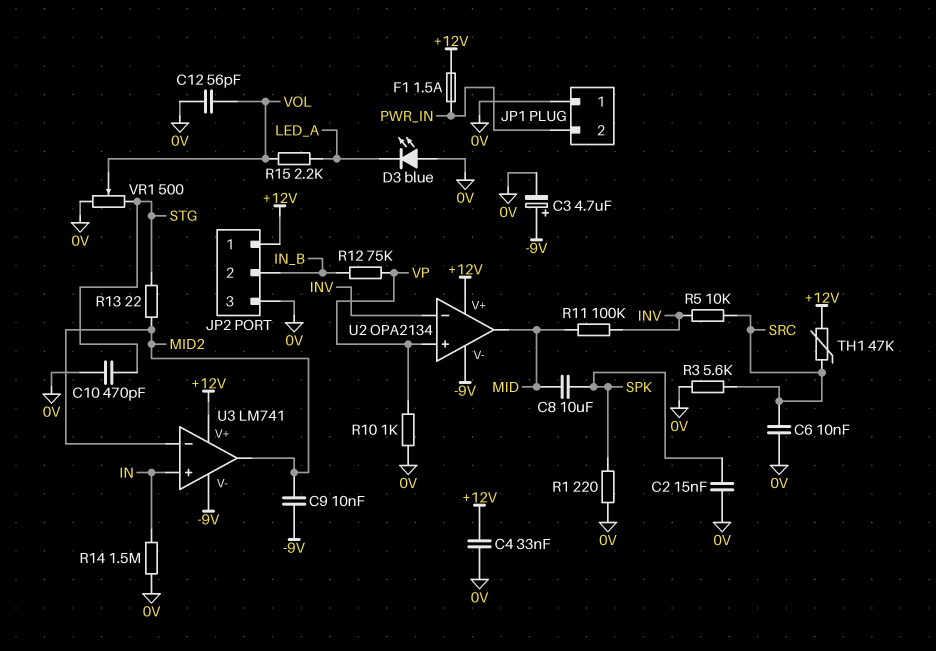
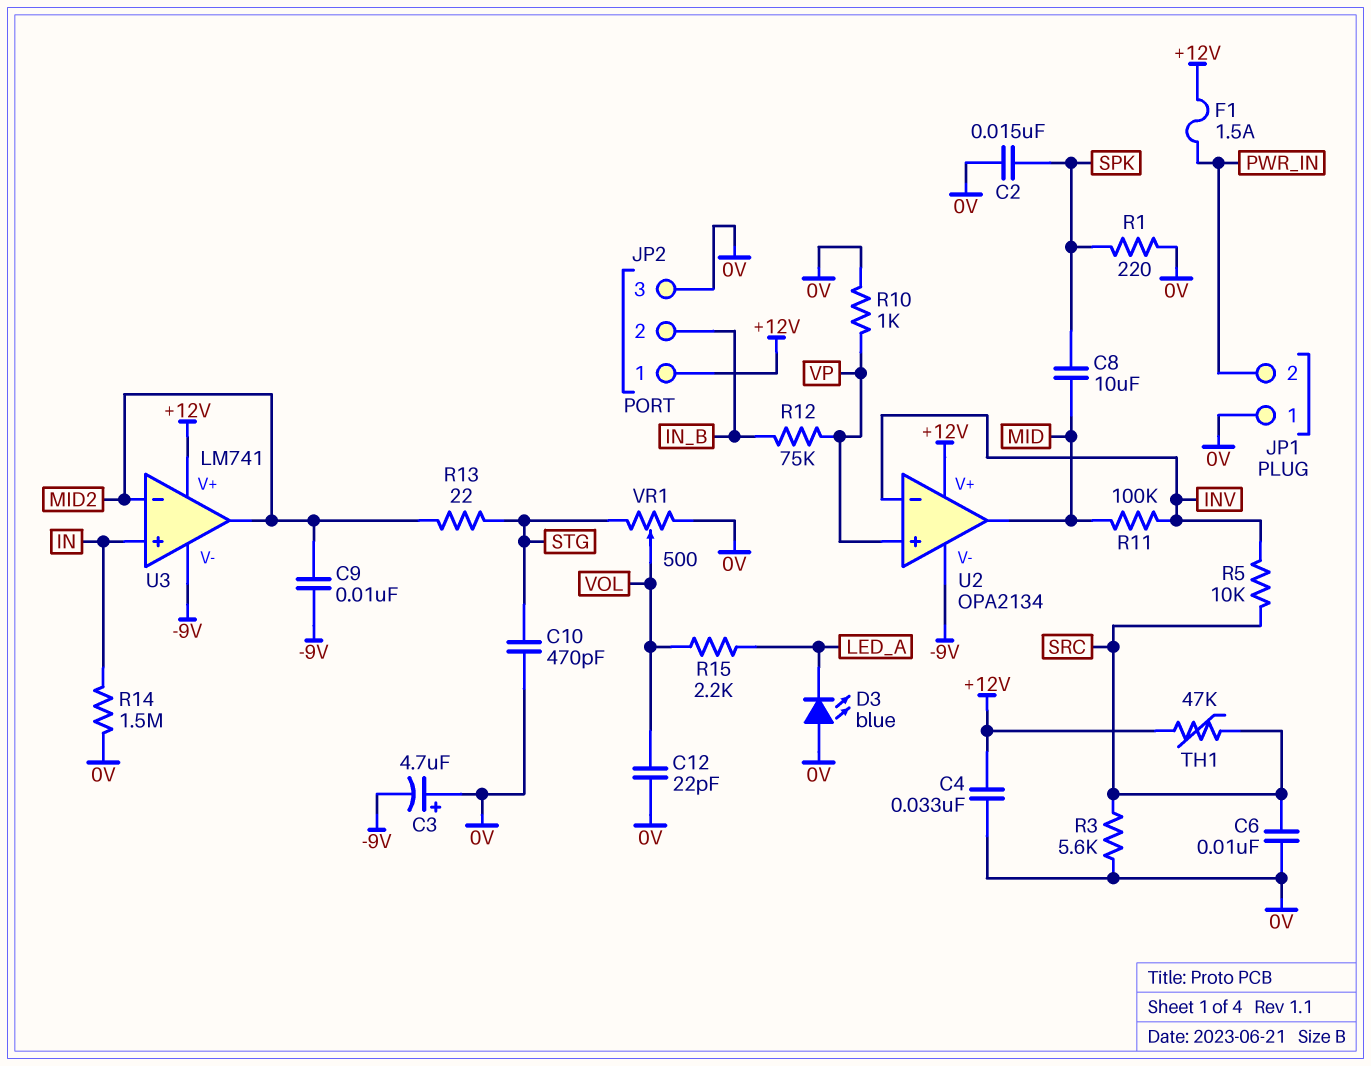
C3: 4.7uF (plus -9V, minus 0V) -> 4.7uF (plus 0V, minus -9V)
C12: 56pF (0V, VOL) -> 22pF (0V, VOL)

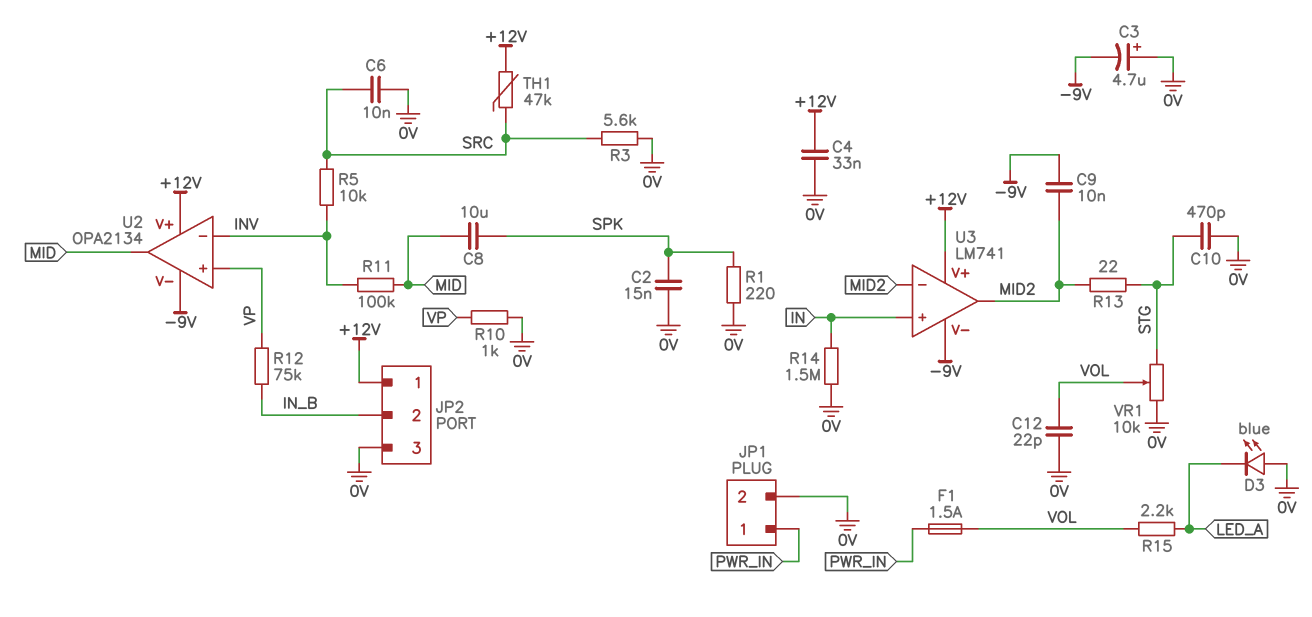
F1: 1.5A (+12V, PWR_IN) -> 1.5A (PWR_IN, VOL)
JP1 pin 1: 0V -> PWR_IN
JP1 pin 2: PWR_IN -> 0V
VR1: 500 (0V, STG, wiper VOL) -> 10k (0V, STG, wiper VOL)

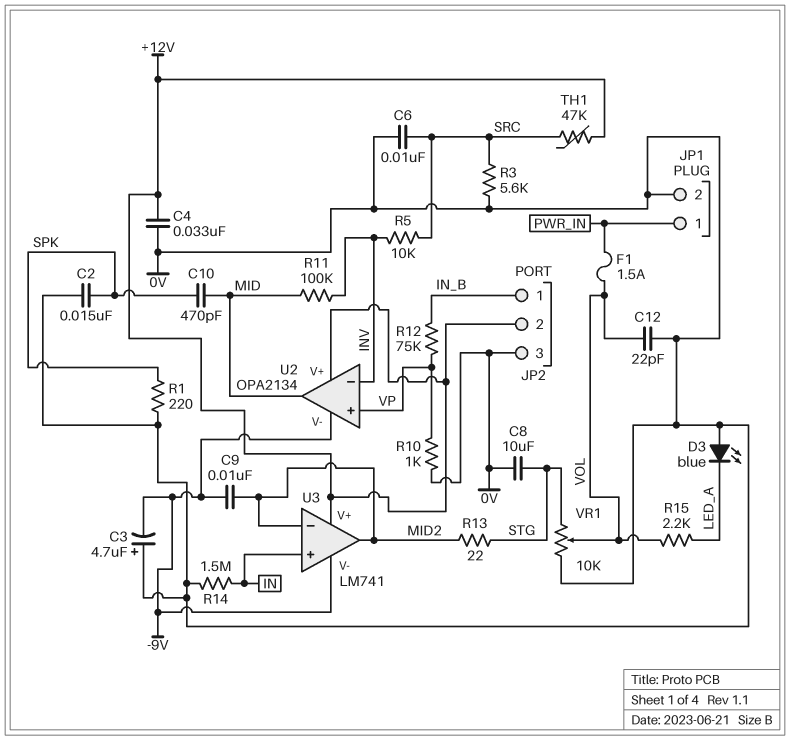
C8: 10uF (MID, SPK) -> 10uF (0V, STG)
C10: 470pF (0V, STG) -> 470pF (MID, SPK)
JP2 pin 1: +12V -> IN_B
JP2 pin 2: IN_B -> +12V

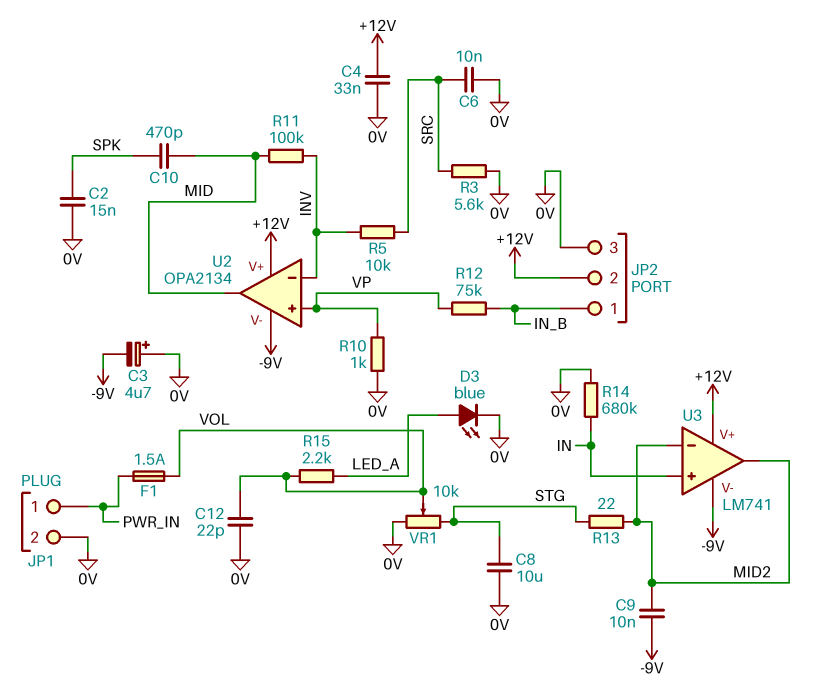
D3: LED blue (A 0V, K LED_A) -> LED blue (A LED_A, K 0V)
R1: 220 (0V, SPK) -> none
R14: 1.5M (0V, IN) -> 680k (0V, IN)
TH1: 47k (+12V, SRC) -> none

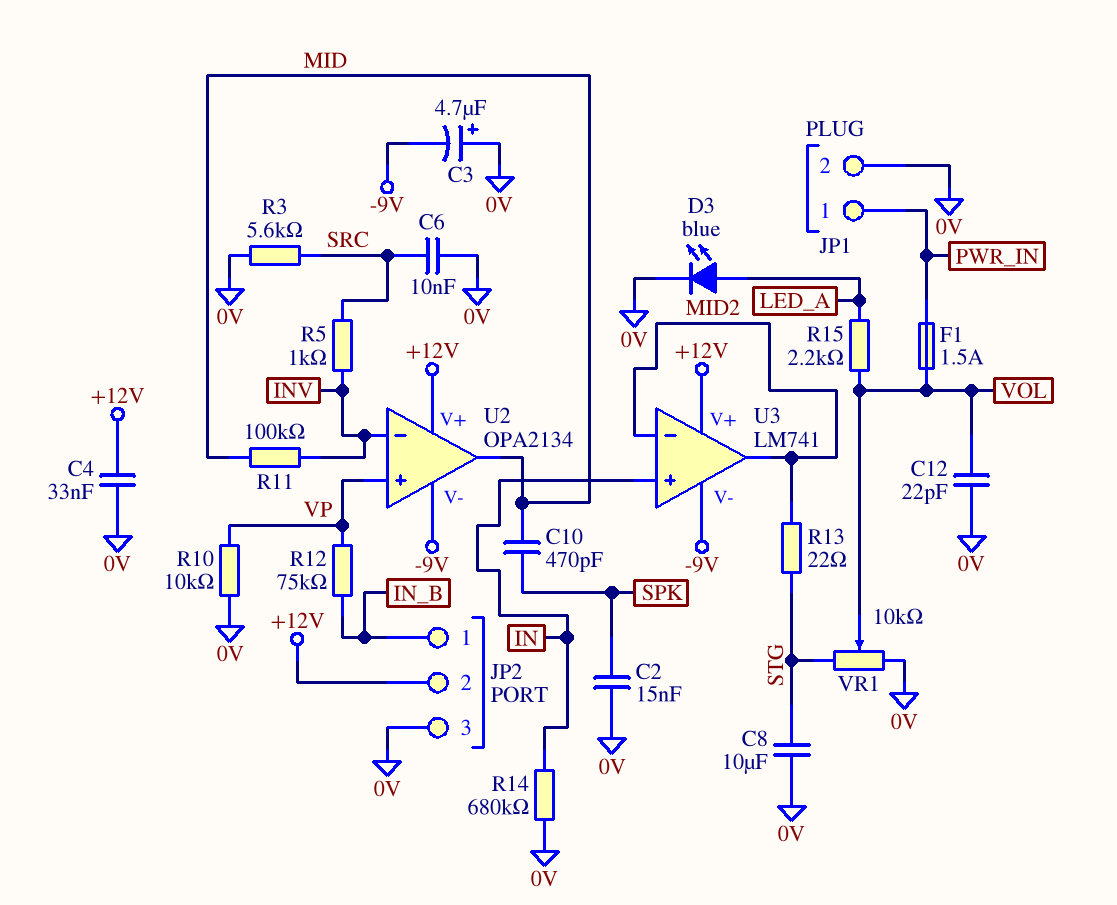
C9: 10nF (-9V, MID2) -> none
R5: 10k (INV, SRC) -> 1k (INV, SRC)
R10: 1k (0V, VP) -> 10k (0V, VP)

